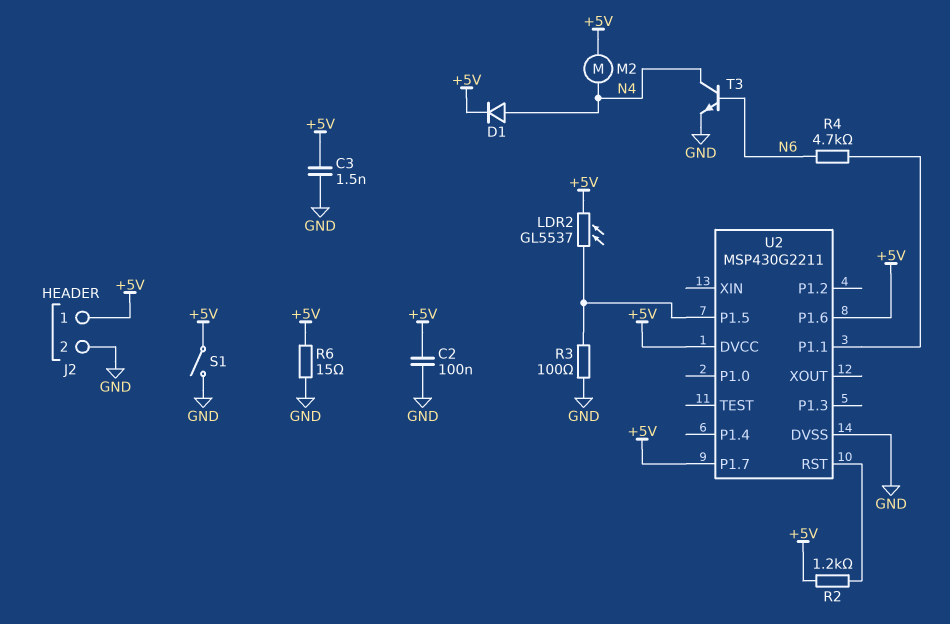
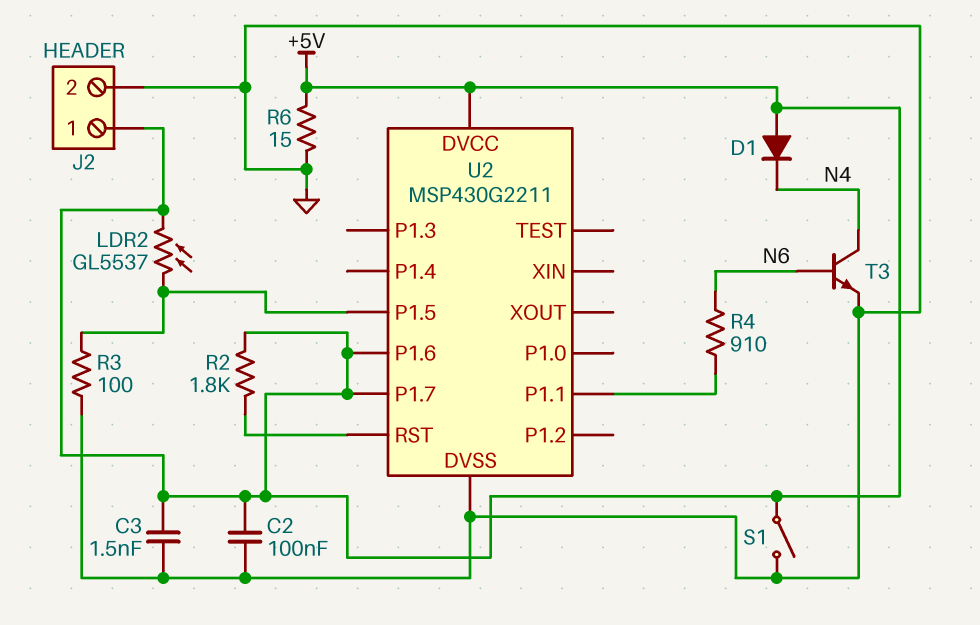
D1: diode (A N4, K +5V) -> diode (A +5V, K N4)
M2: motor (+5V, N4) -> none
R2: 1.2k (+5V, U2/RST) -> 1.8k (+5V, U2/RST)
R4: 4.7k (N6, U2/P1.1) -> 910 (N6, U2/P1.1)

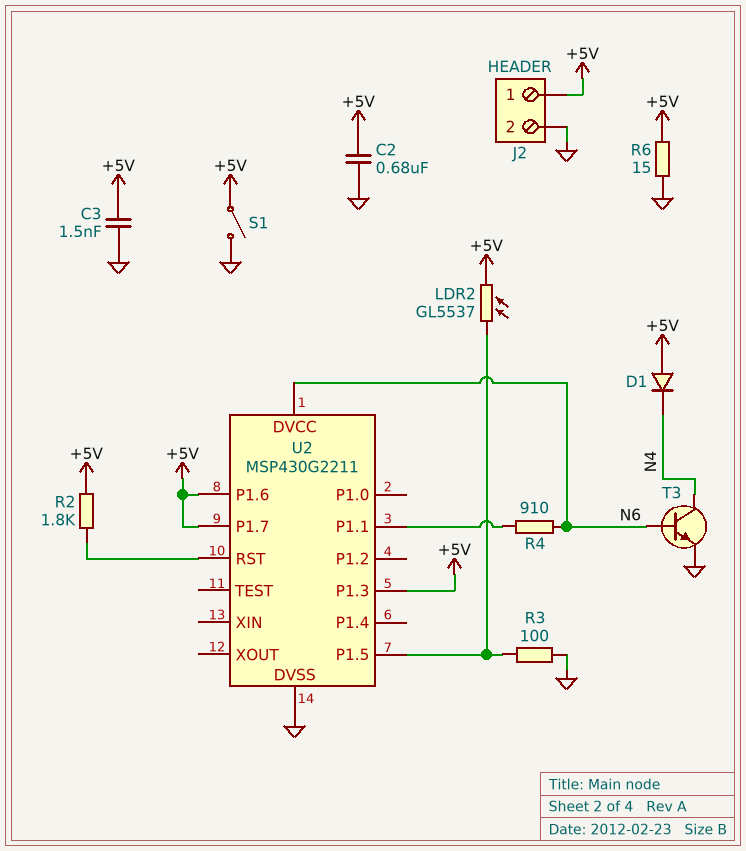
C2: 100nF (+5V, GND) -> 680nF (+5V, GND)
U2 pin DVCC: +5V -> N6
U2 pin P1.3: none -> +5V

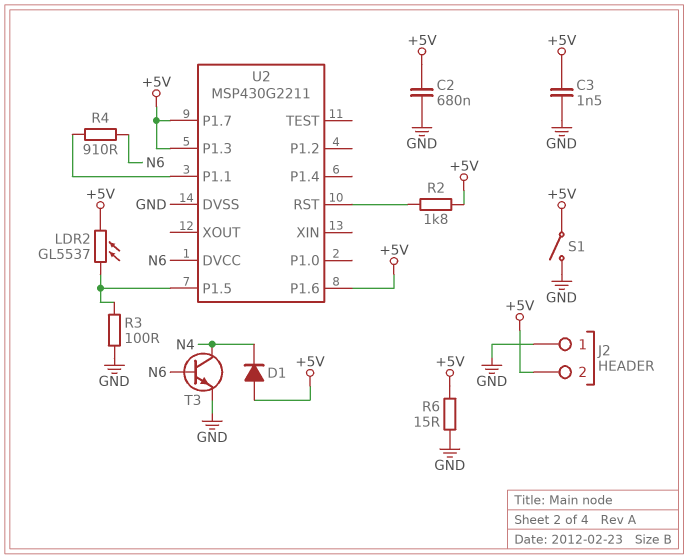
J2 pin 1: +5V -> GND
J2 pin 2: GND -> +5V

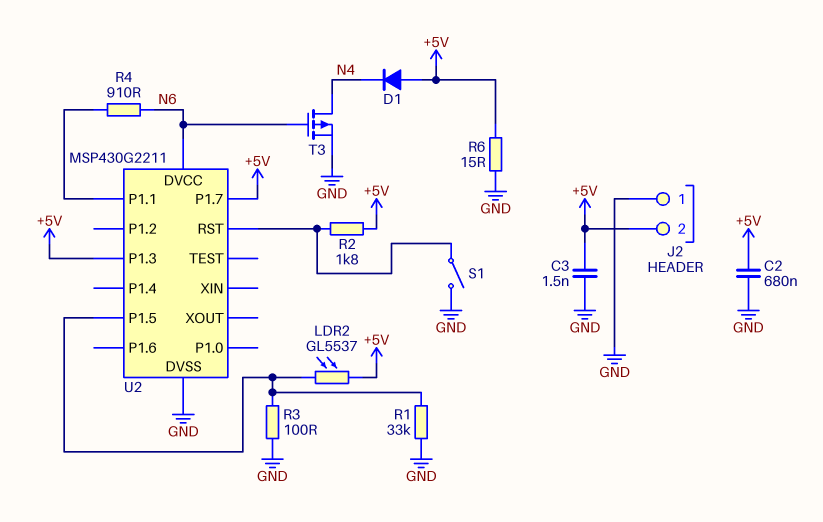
R1: none -> 33k (GND, U2/P1.5)
S1: switch (+5V, GND) -> switch (GND, U2/RST)
T3: NPN (B N6, C N4, E GND) -> PMOS (G N6, D N4, S GND)
U2 pin P1.6: +5V -> none

